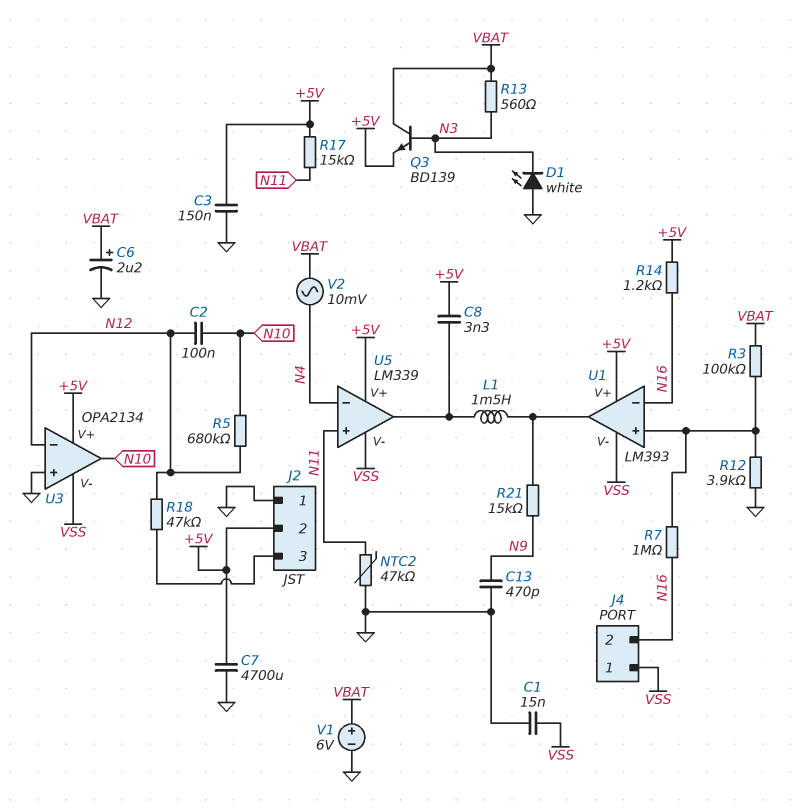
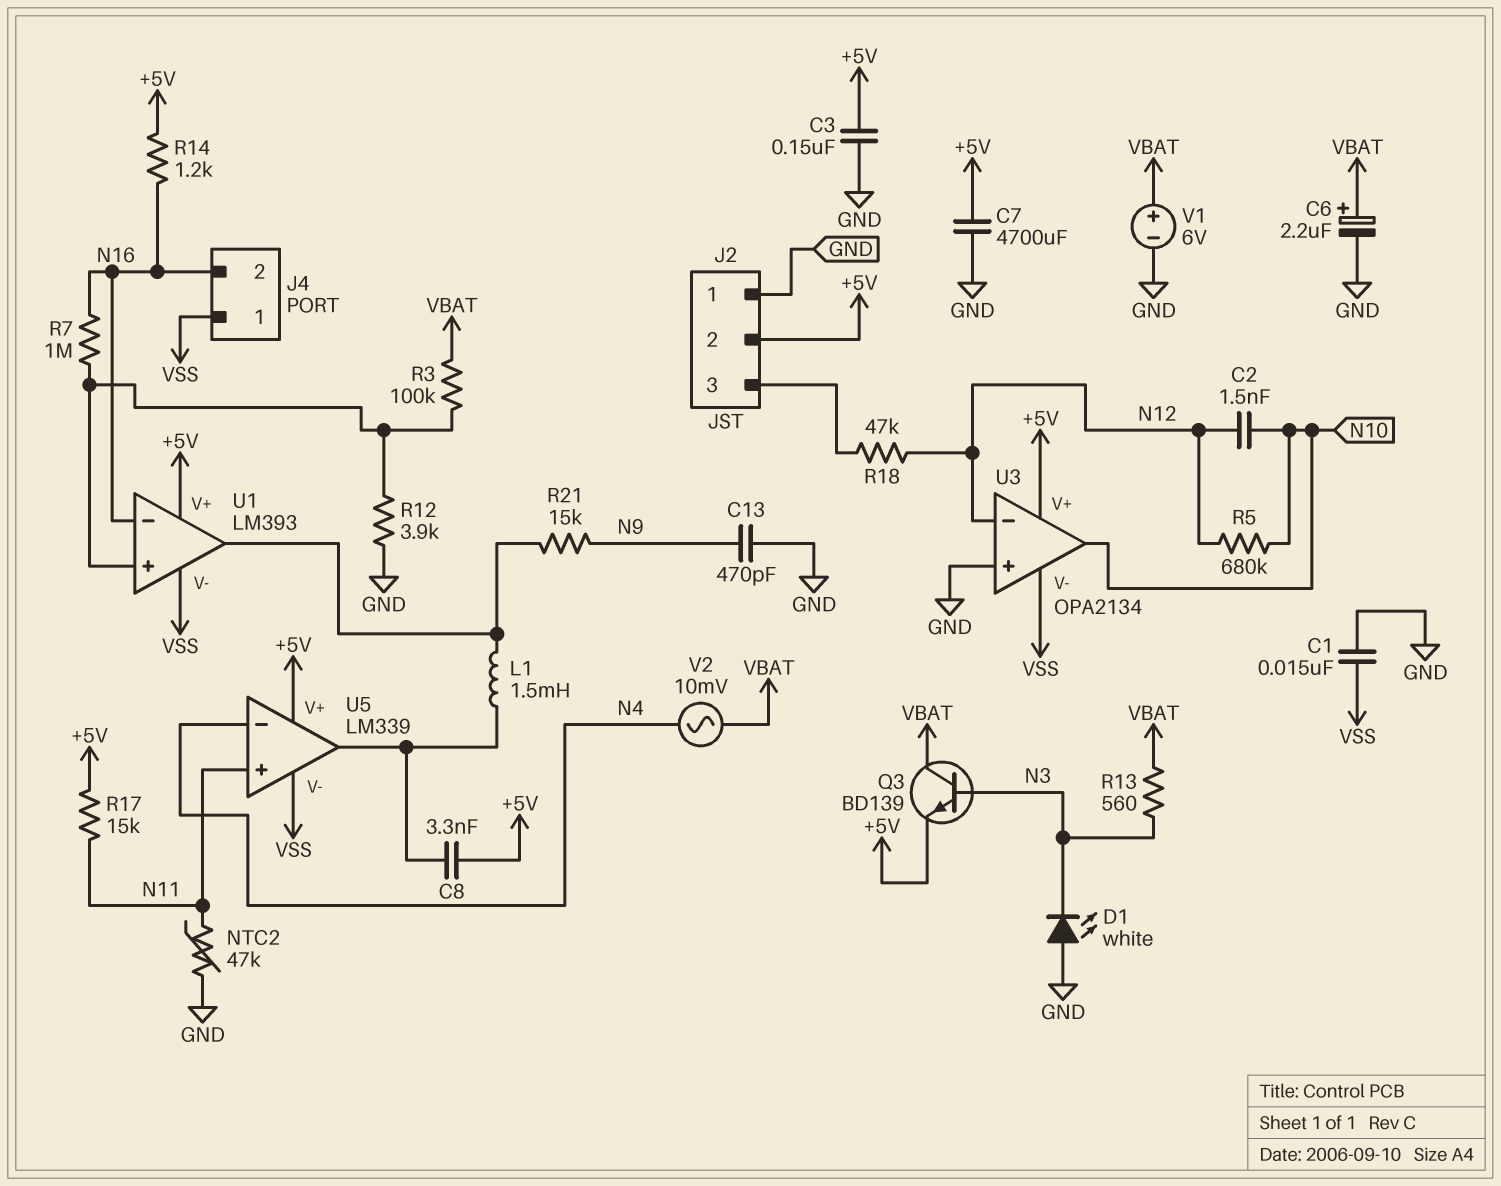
C2: 100nF (N10, N12) -> 1.5nF (N10, N12)

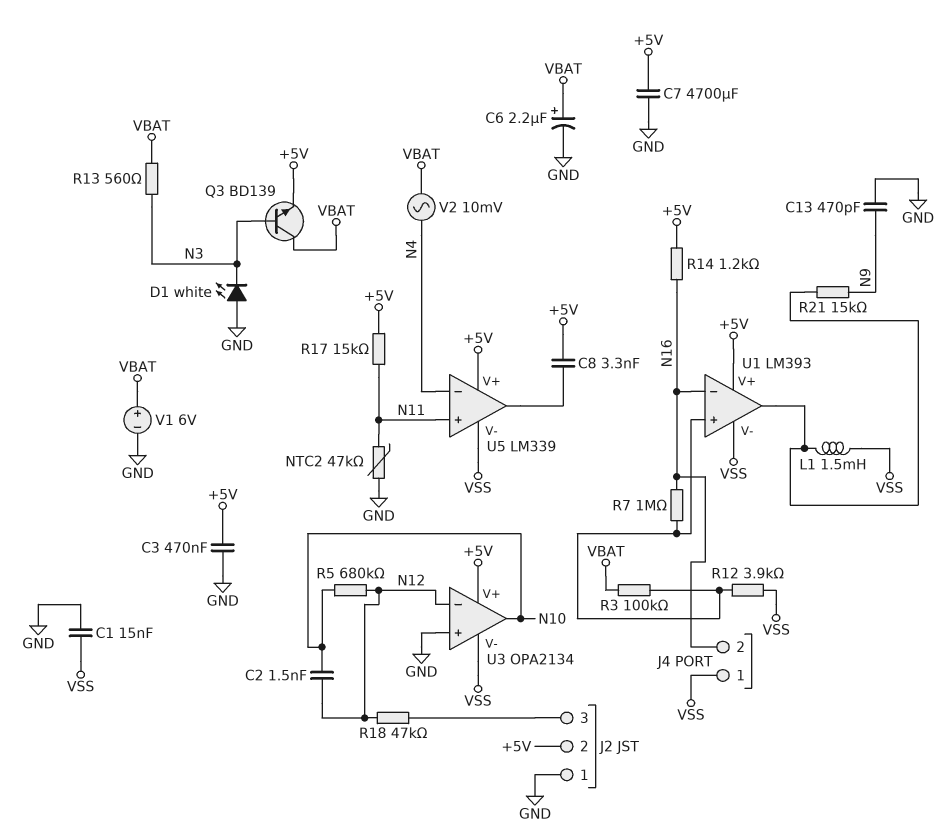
C3: 150nF (+5V, GND) -> 470nF (+5V, GND)
L1: 1.5mH (U1/out, U5/out) -> 1.5mH (U1/out, VSS)
R12: 3.9k (GND, U1/in+) -> 3.9k (U1/in+, VSS)

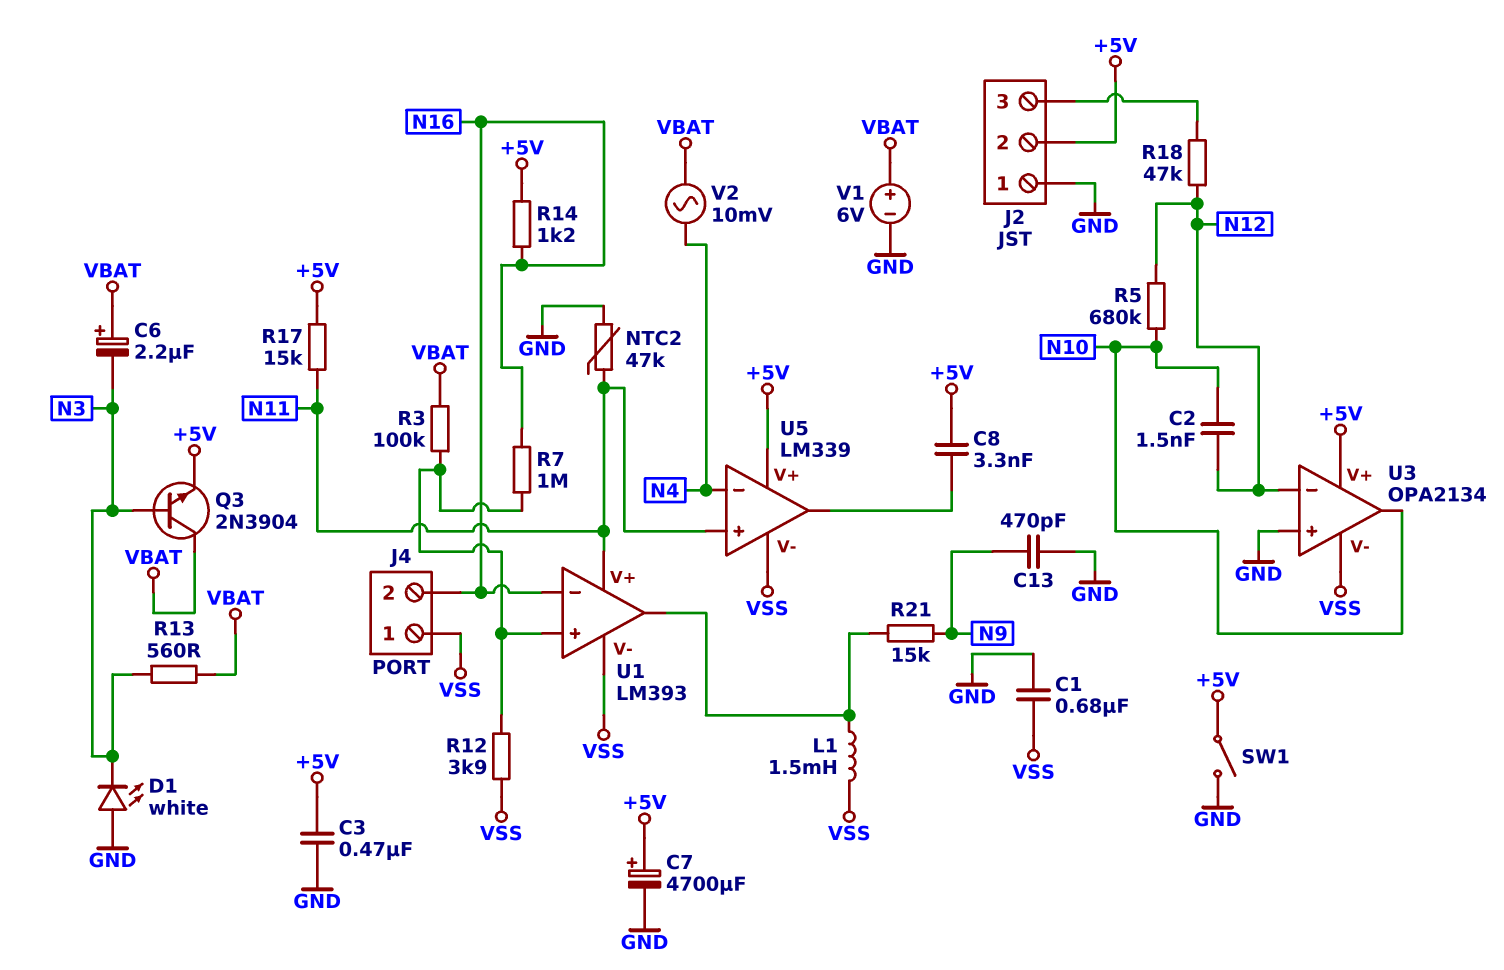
C1: 15nF (GND, VSS) -> 680nF (GND, VSS)
C6: 2.2uF (plus VBAT, minus GND) -> 2.2uF (plus VBAT, minus N3)
C7: 4700uF (+5V, GND) -> 4700uF (plus +5V, minus GND)
Q3: NPN BD139 (B N3, C VBAT, E +5V) -> NPN 2N3904 (B N3, C VBAT, E +5V)
SW1: none -> switch (+5V, GND)
U1 pin V+: +5V -> N11

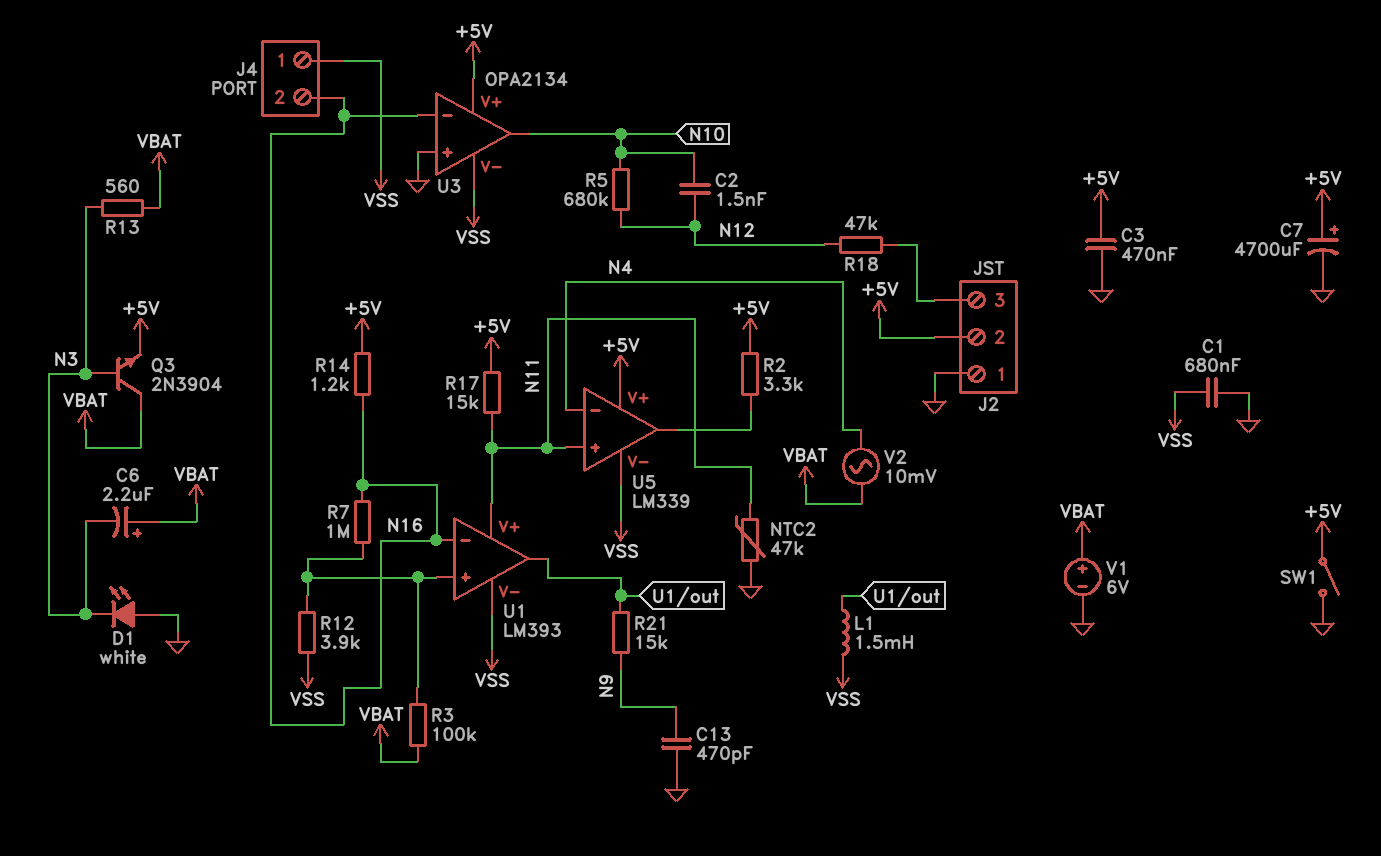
C8: 3.3nF (+5V, U5/out) -> none
R2: none -> 3.3k (+5V, U5/out)
U3 pin in-: N12 -> N16

